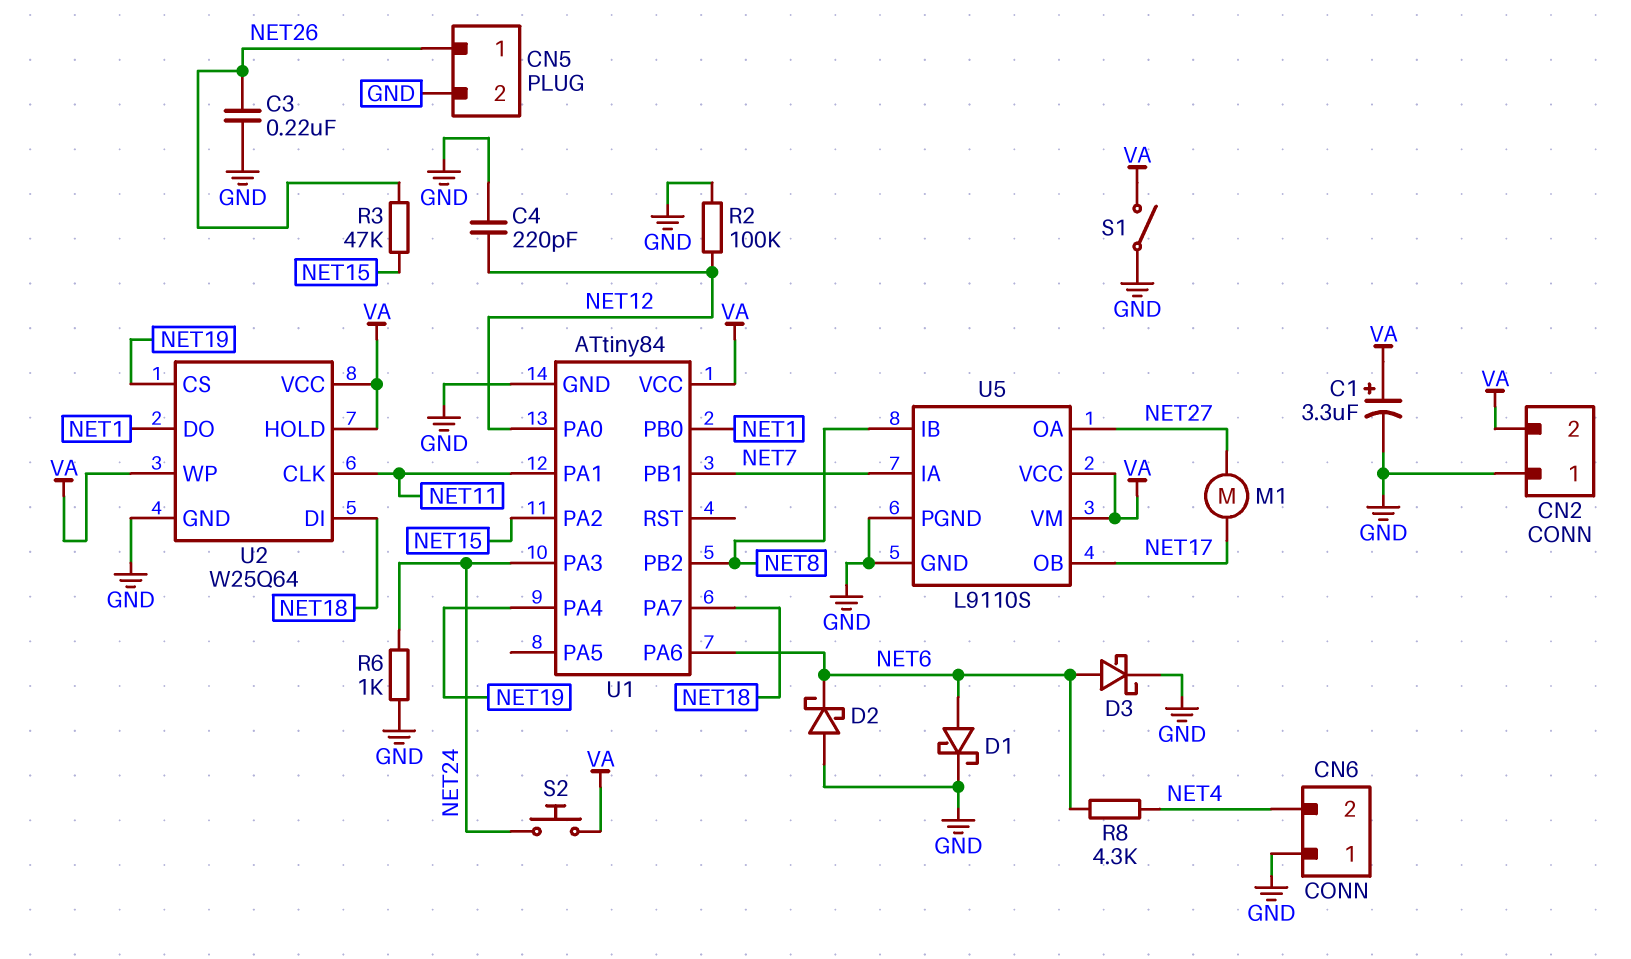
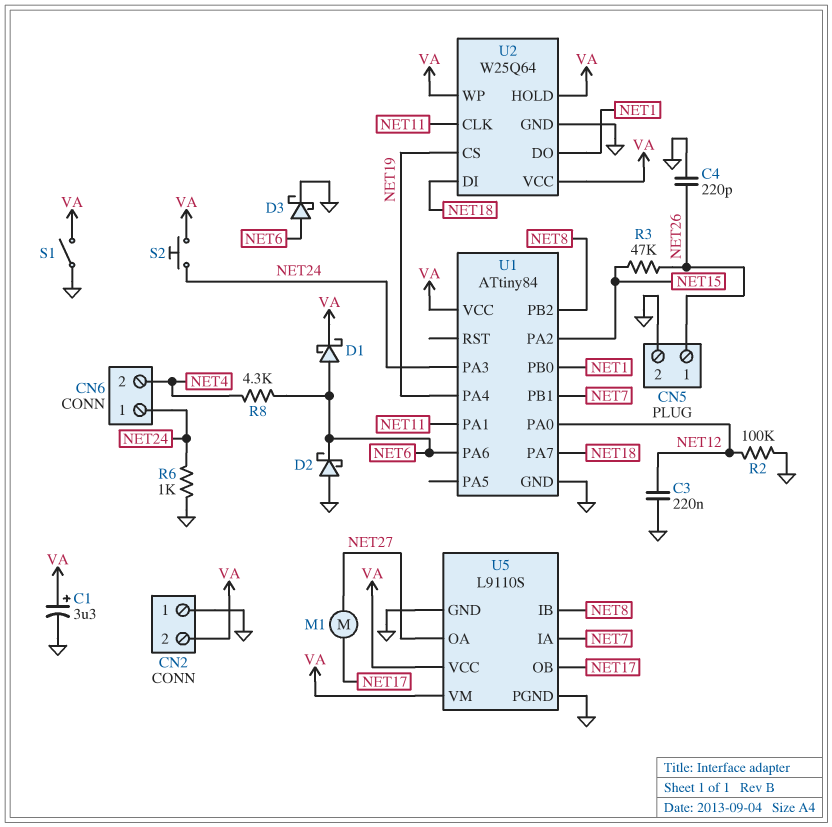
C3: 220nF (GND, NET26) -> 220nF (GND, NET12)
C4: 220pF (GND, NET12) -> 220pF (GND, NET26)
CN6 pin 1: GND -> NET24
D1: schottky (A NET6, K GND) -> schottky (A NET6, K VA)

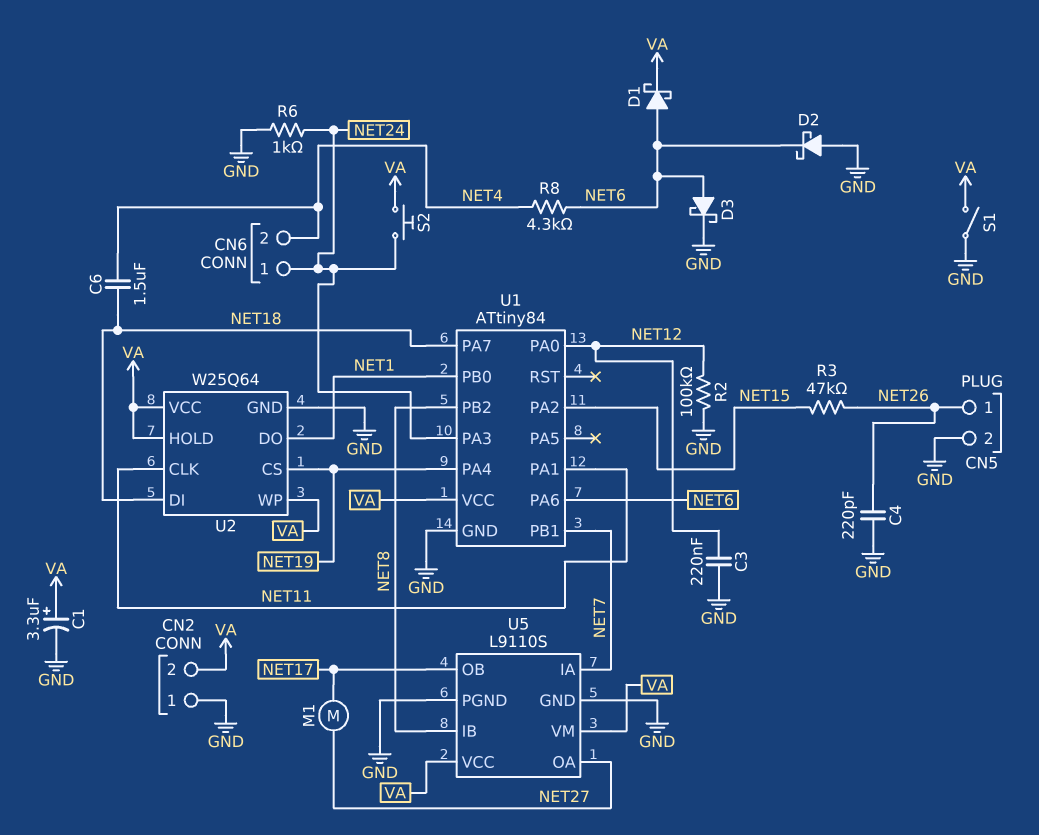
C6: none -> 1.5uF (NET4, NET18)

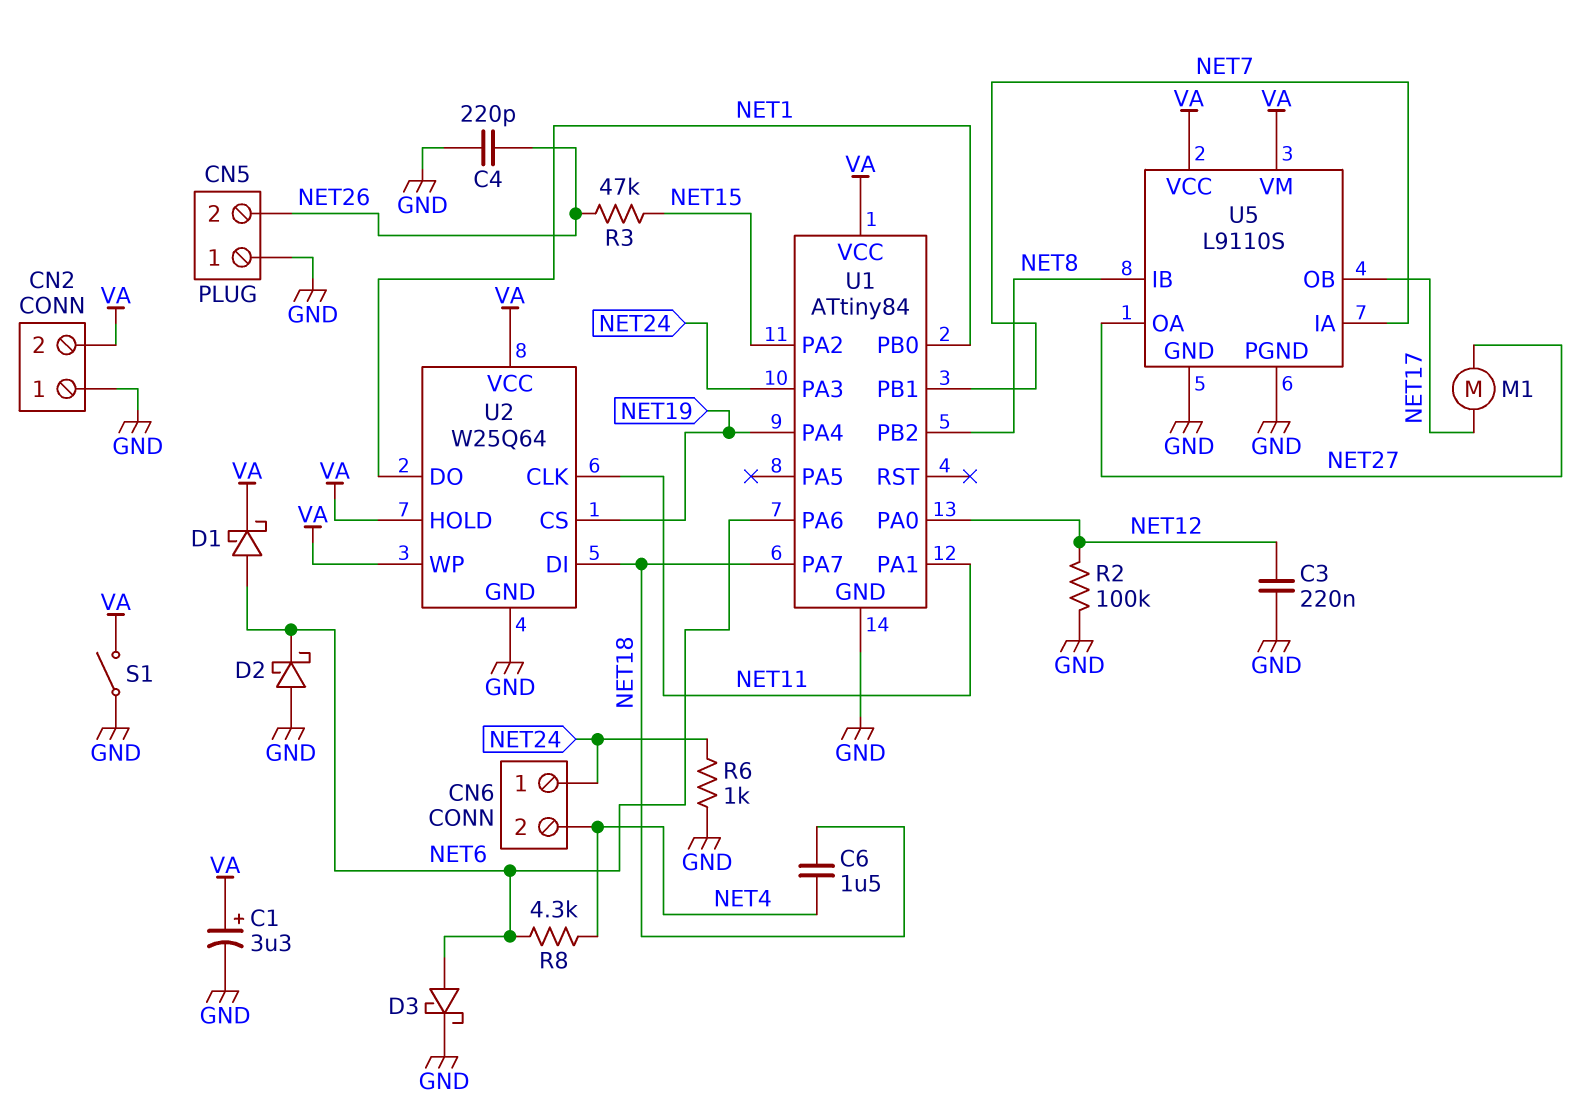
CN5 pin 1: NET26 -> GND
CN5 pin 2: GND -> NET26
S2: button (NET24, VA) -> none

